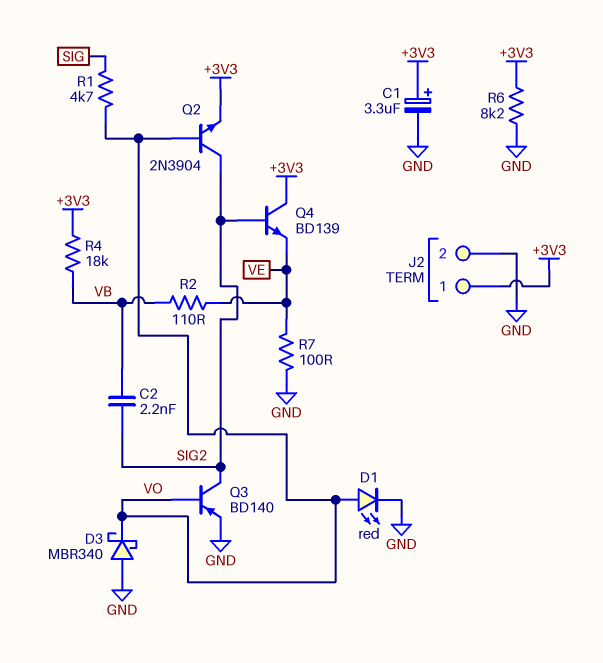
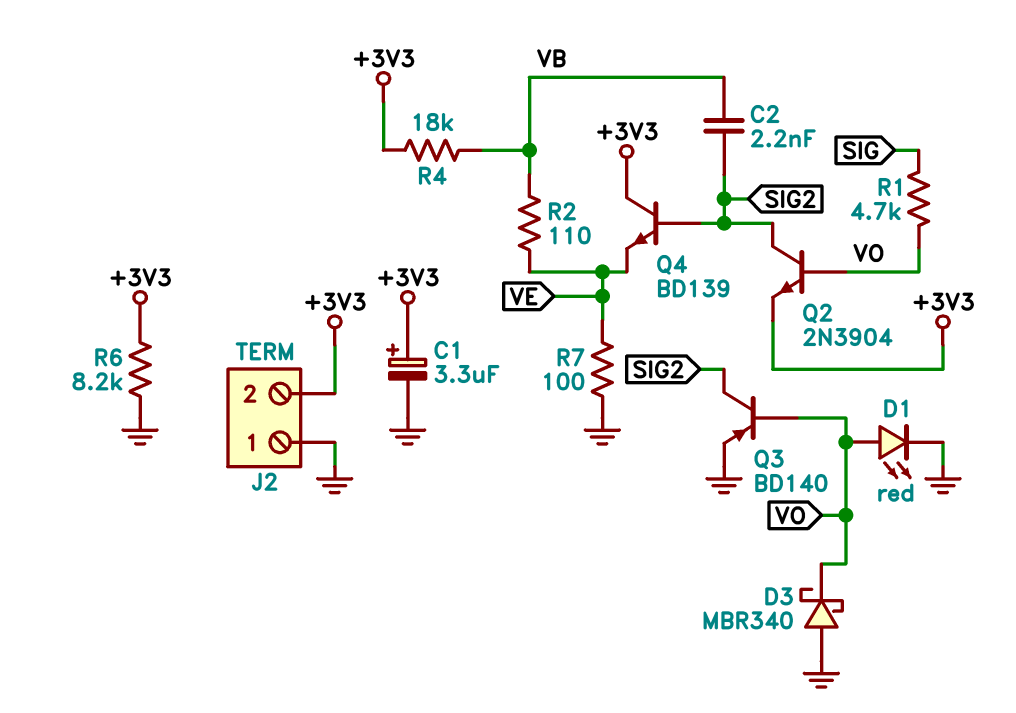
J2 pin 1: +3V3 -> GND
J2 pin 2: GND -> +3V3

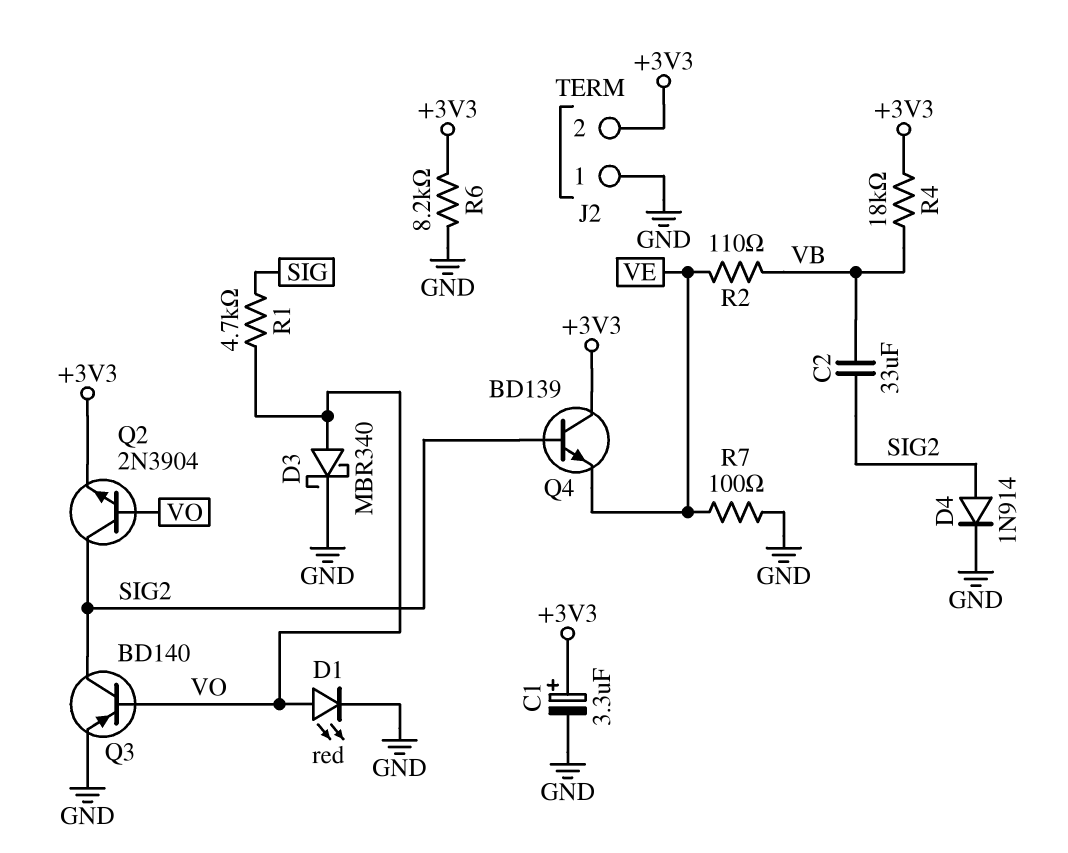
C2: 2.2nF (SIG2, VB) -> 33uF (SIG2, VB)
D3: schottky MBR340 (A GND, K VO) -> schottky MBR340 (A VO, K GND)
D4: none -> diode 1N914 (A SIG2, K GND)

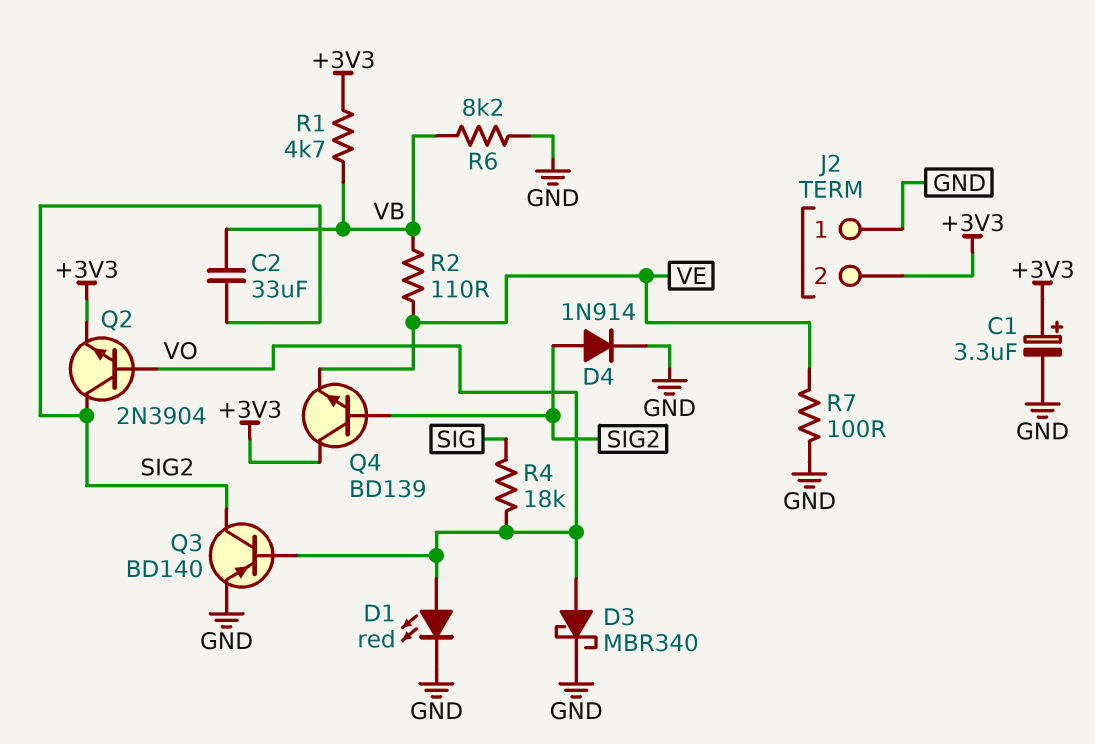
R1: 4.7k (SIG, VO) -> 4.7k (+3V3, VB)
R4: 18k (+3V3, VB) -> 18k (SIG, VO)
R6: 8.2k (+3V3, GND) -> 8.2k (GND, VB)

